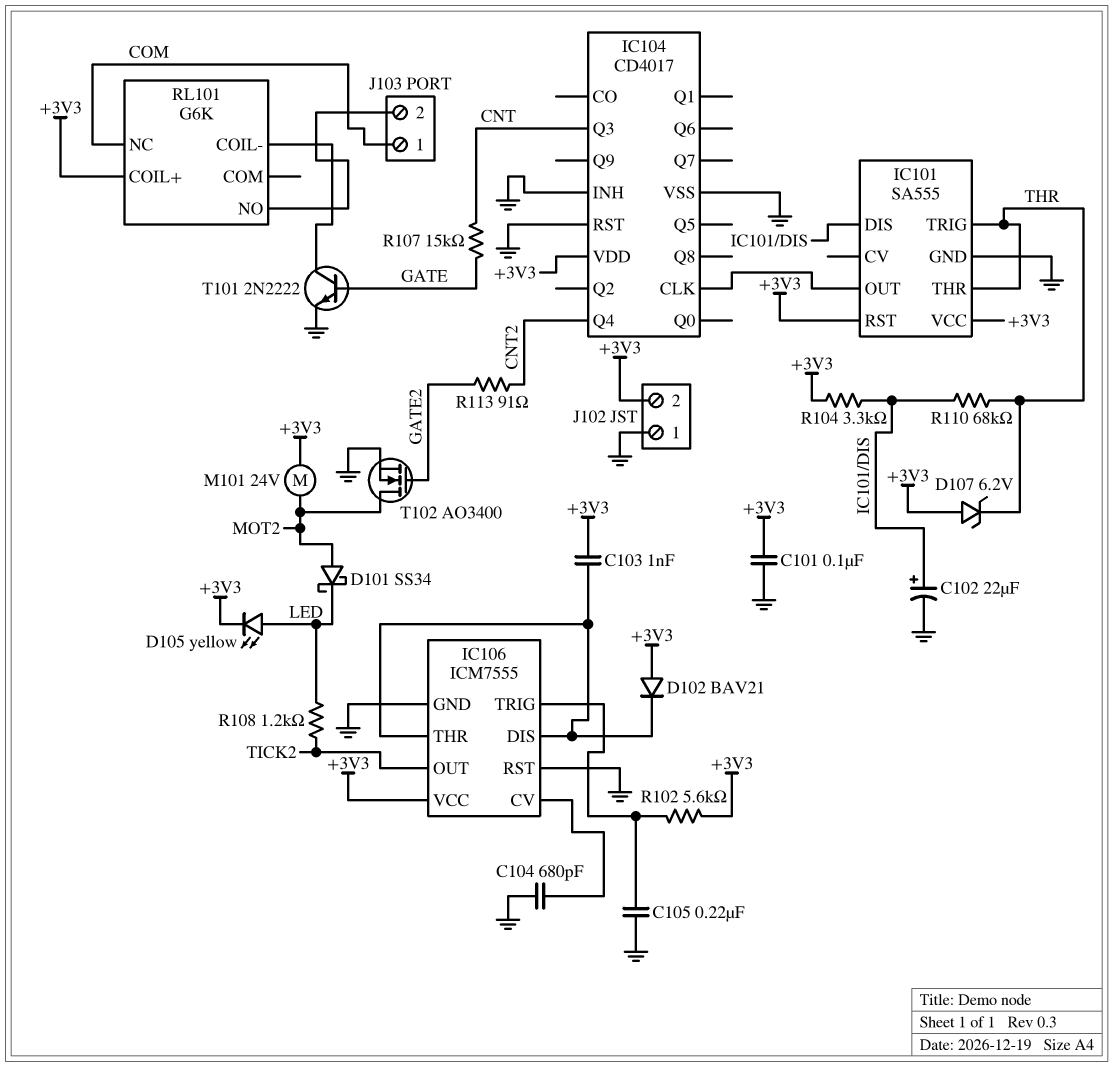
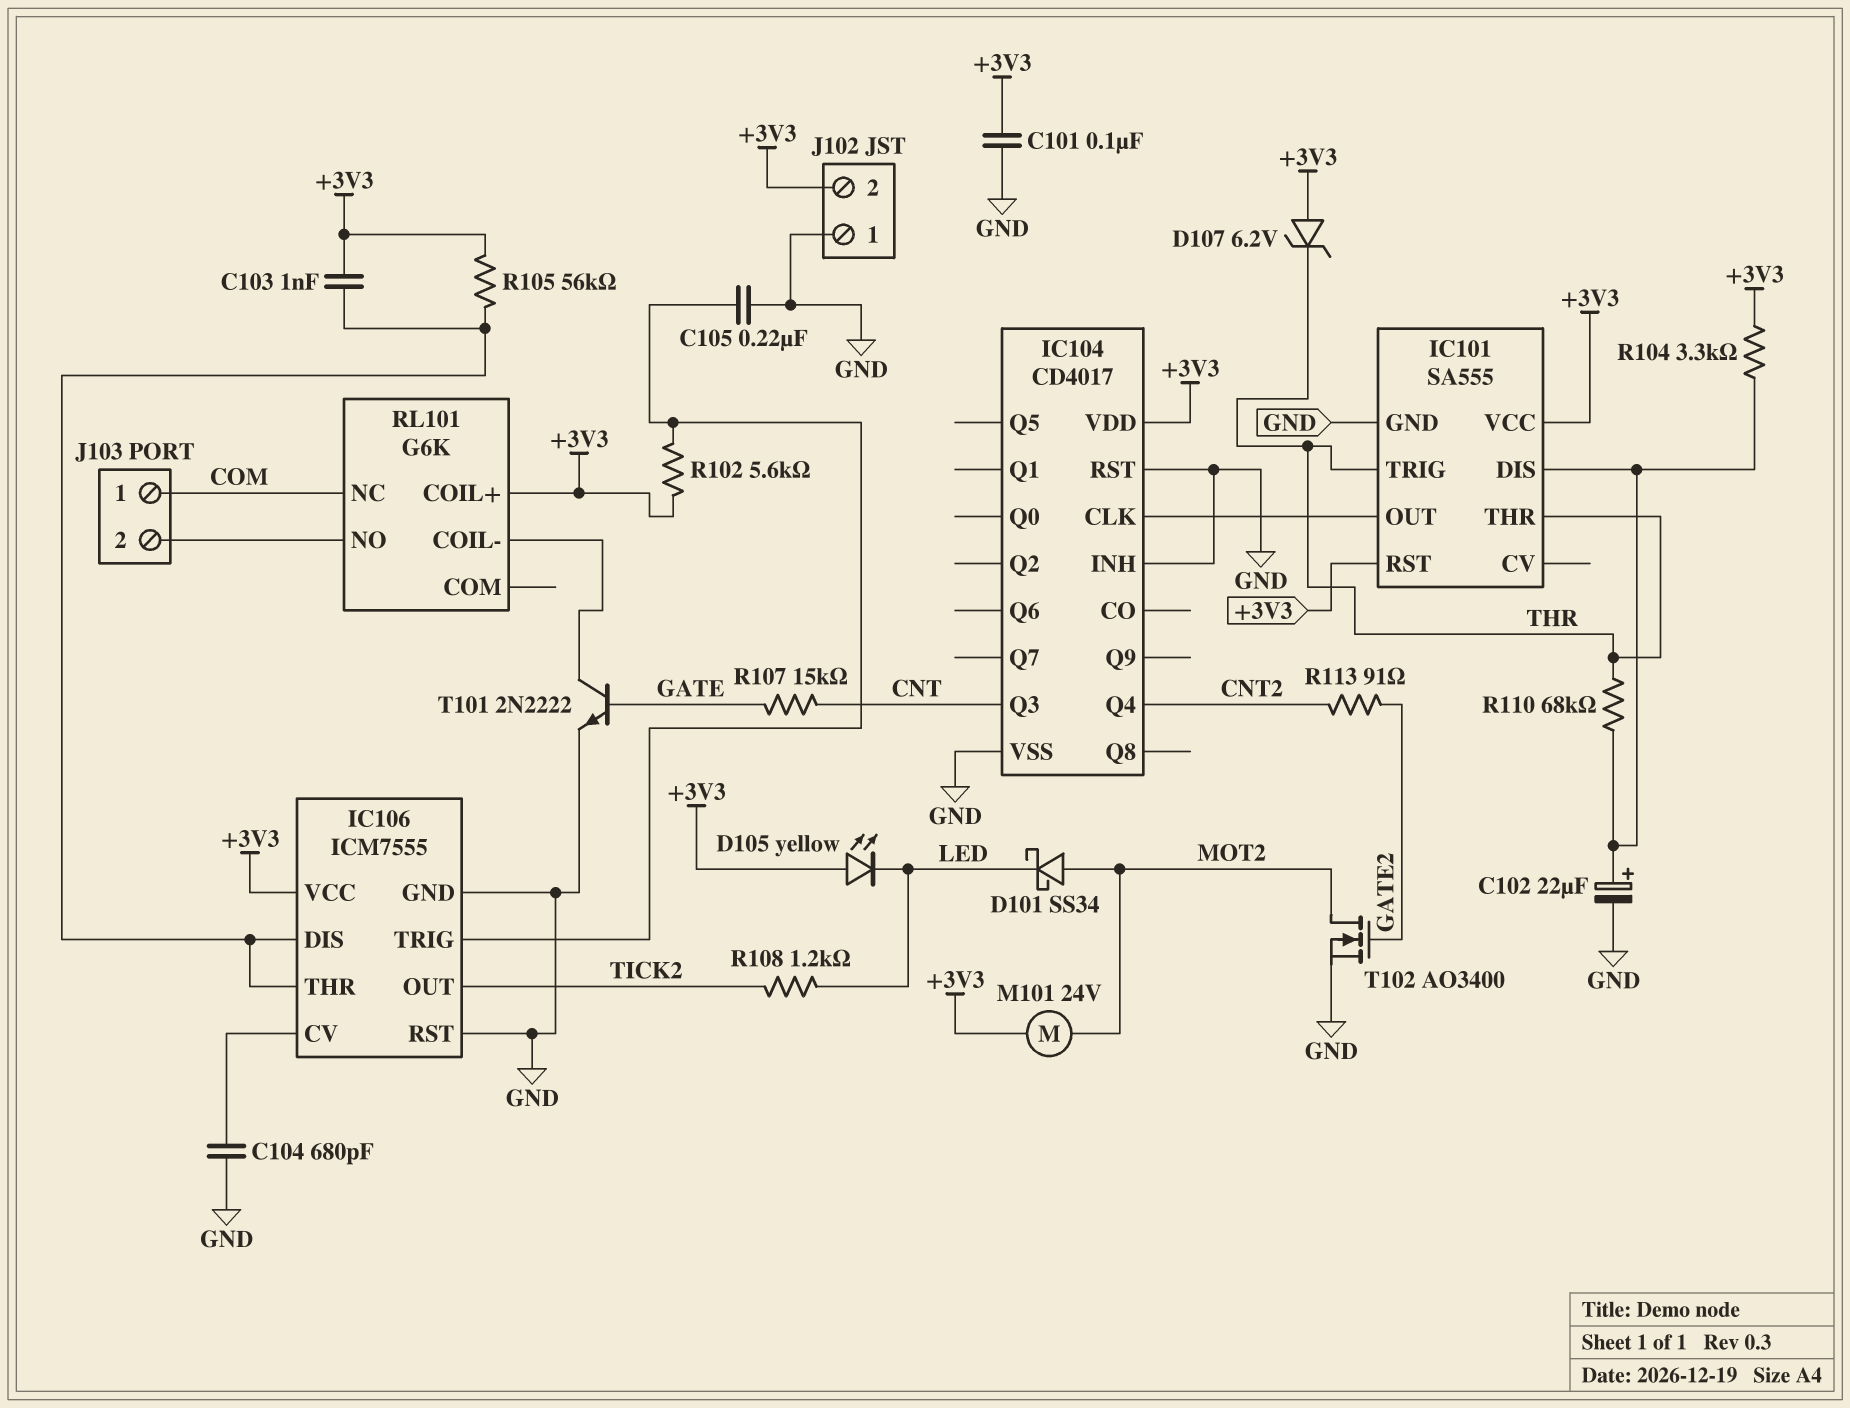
D102: diode BAV21 (A +3V3, K IC106/DIS) -> none
D105: LED yellow (A LED, K +3V3) -> LED yellow (A +3V3, K LED)
R105: none -> 56k (+3V3, IC106/DIS)

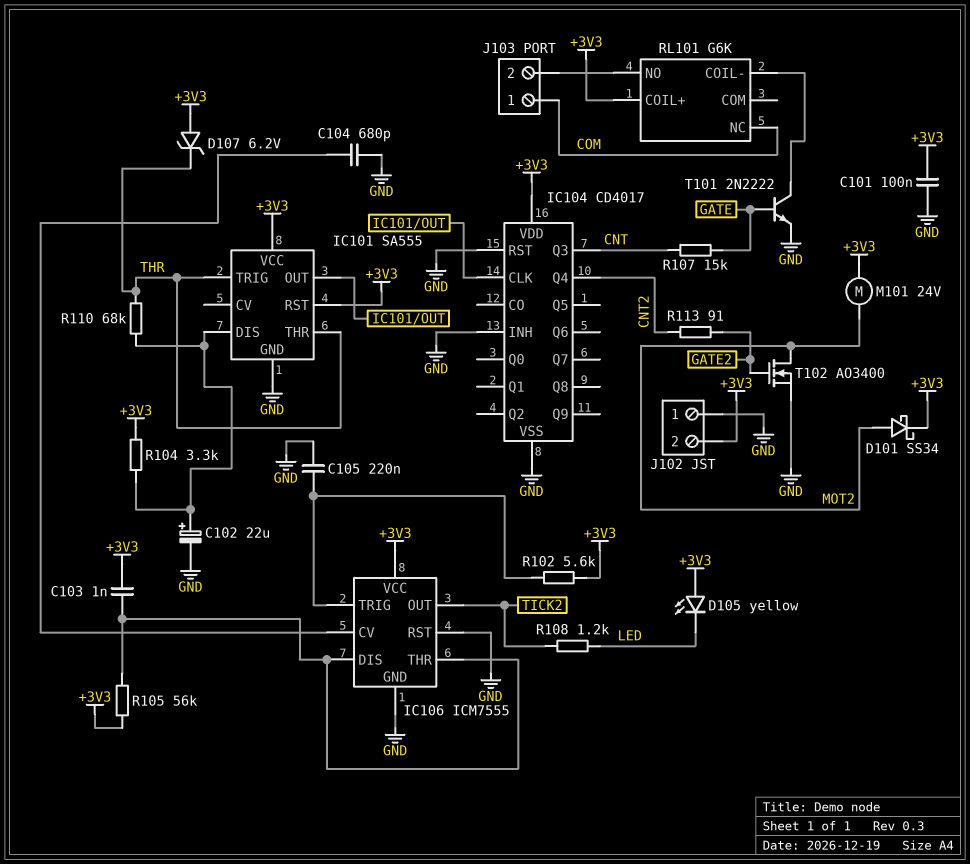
D101: schottky SS34 (A MOT2, K LED) -> schottky SS34 (A MOT2, K +3V3)

